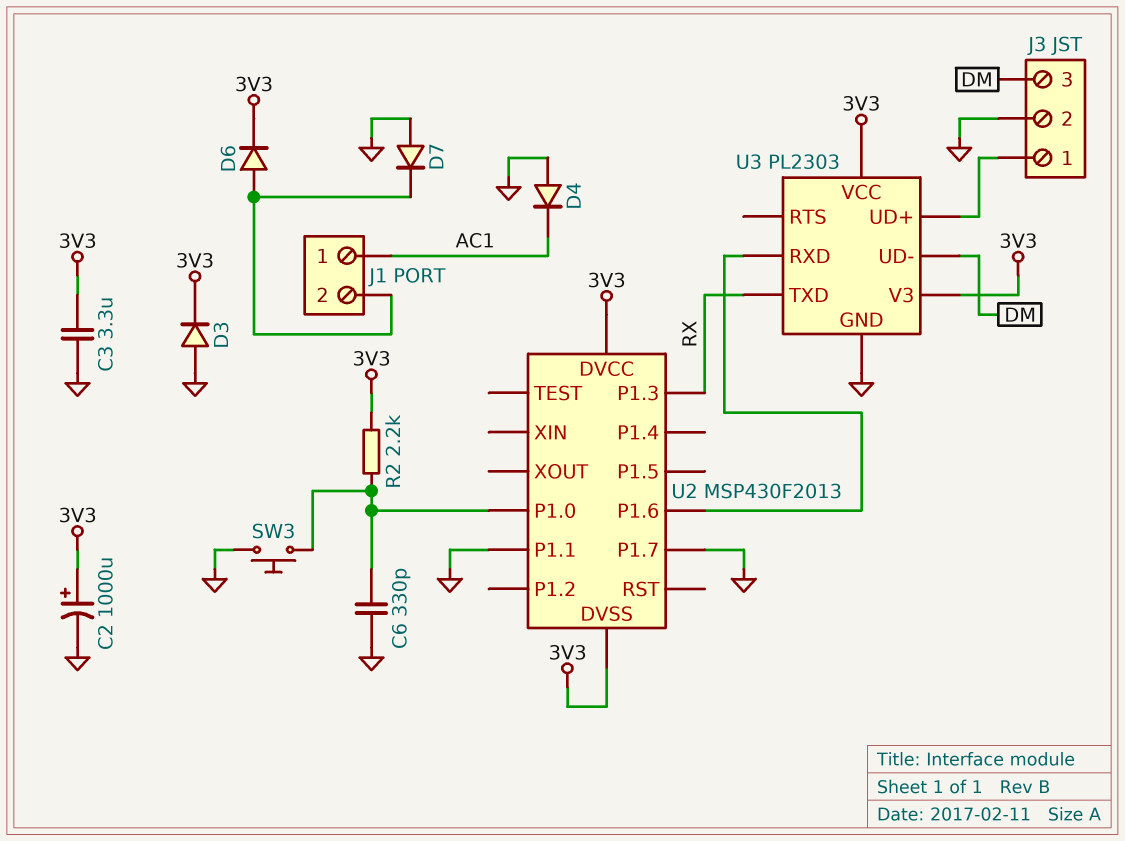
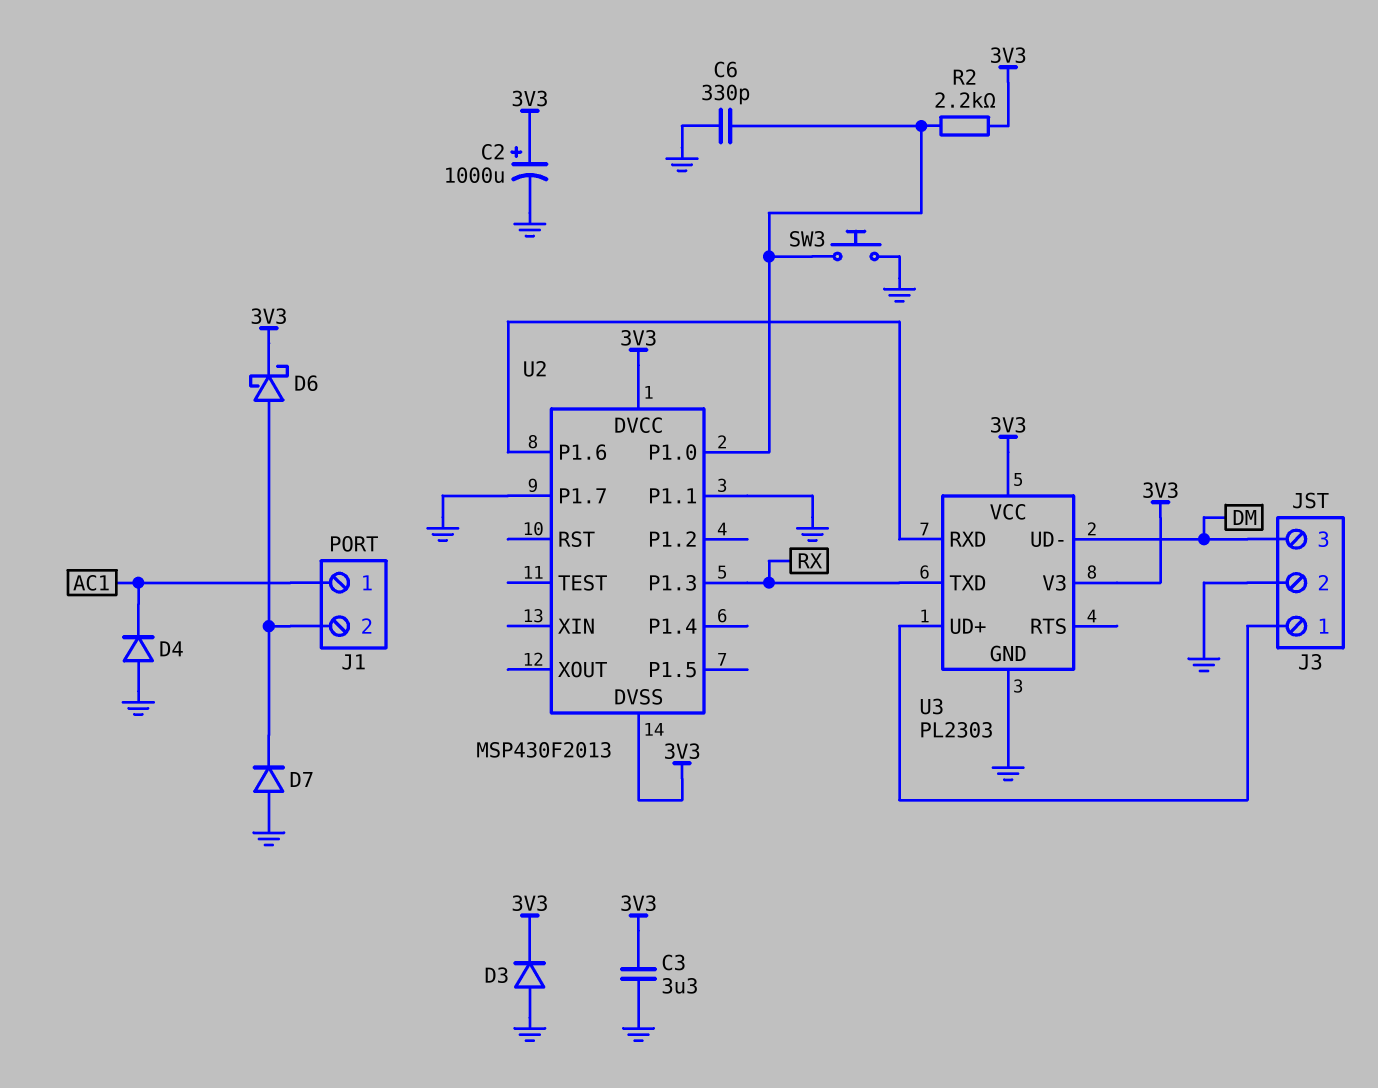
D6: diode (A J1/2, K 3V3) -> schottky (A J1/2, K 3V3)

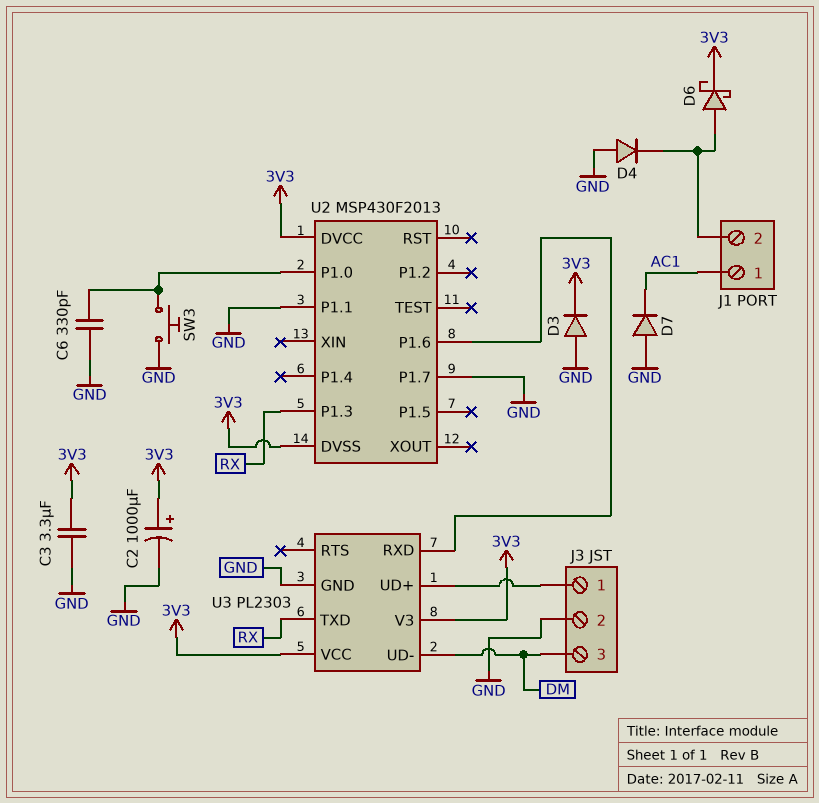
D4: diode (A GND, K AC1) -> diode (A GND, K J1/2)
D7: diode (A GND, K J1/2) -> diode (A GND, K AC1)
R2: 2.2k (3V3, U2/P1.0) -> none

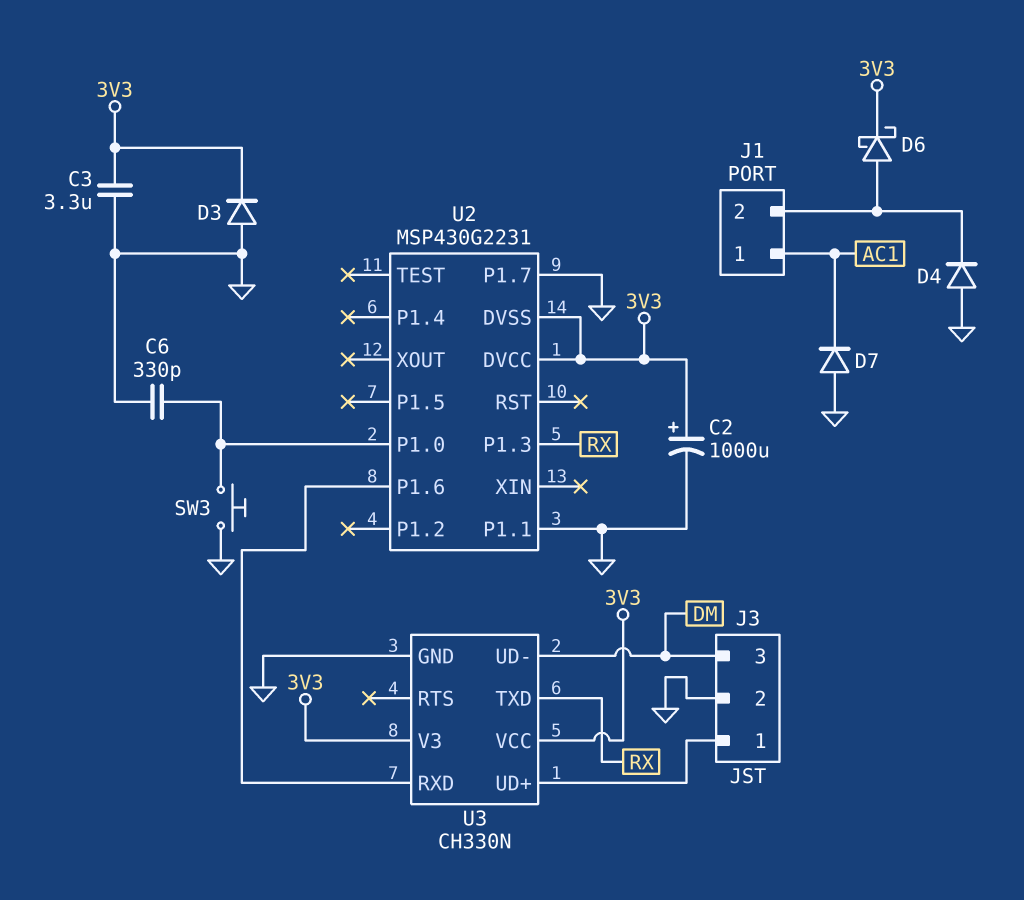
U2: MSP430F2013 -> MSP430G2231
U3: PL2303 -> CH330N

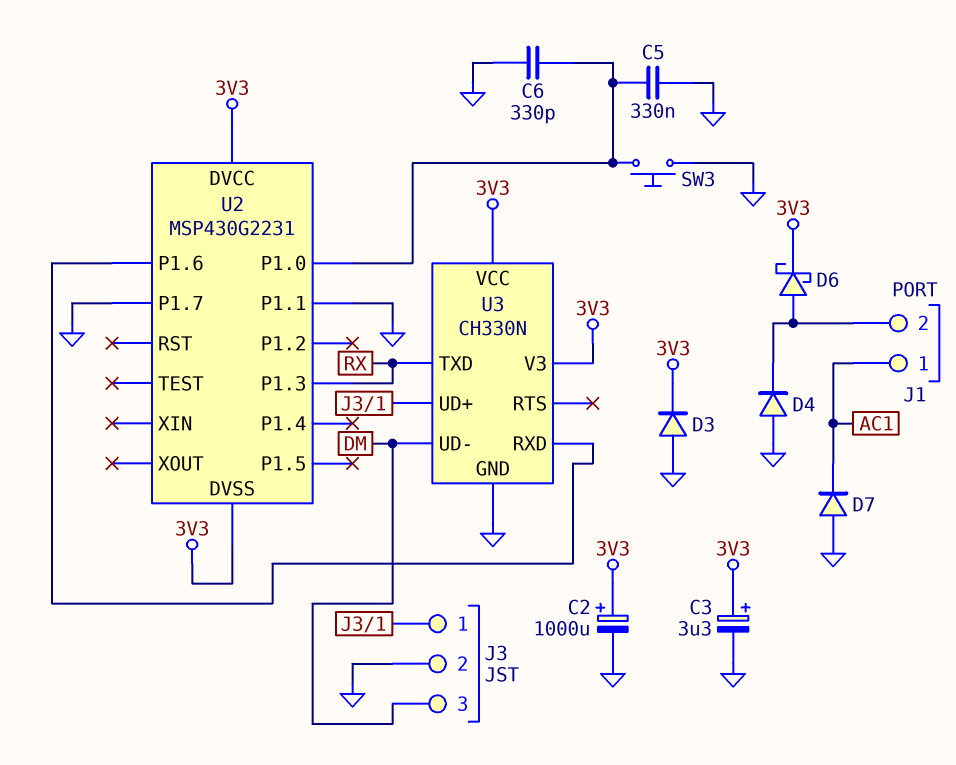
C3: 3.3uF (3V3, GND) -> 3.3uF (plus 3V3, minus GND)
C5: none -> 330nF (GND, U2/P1.0)

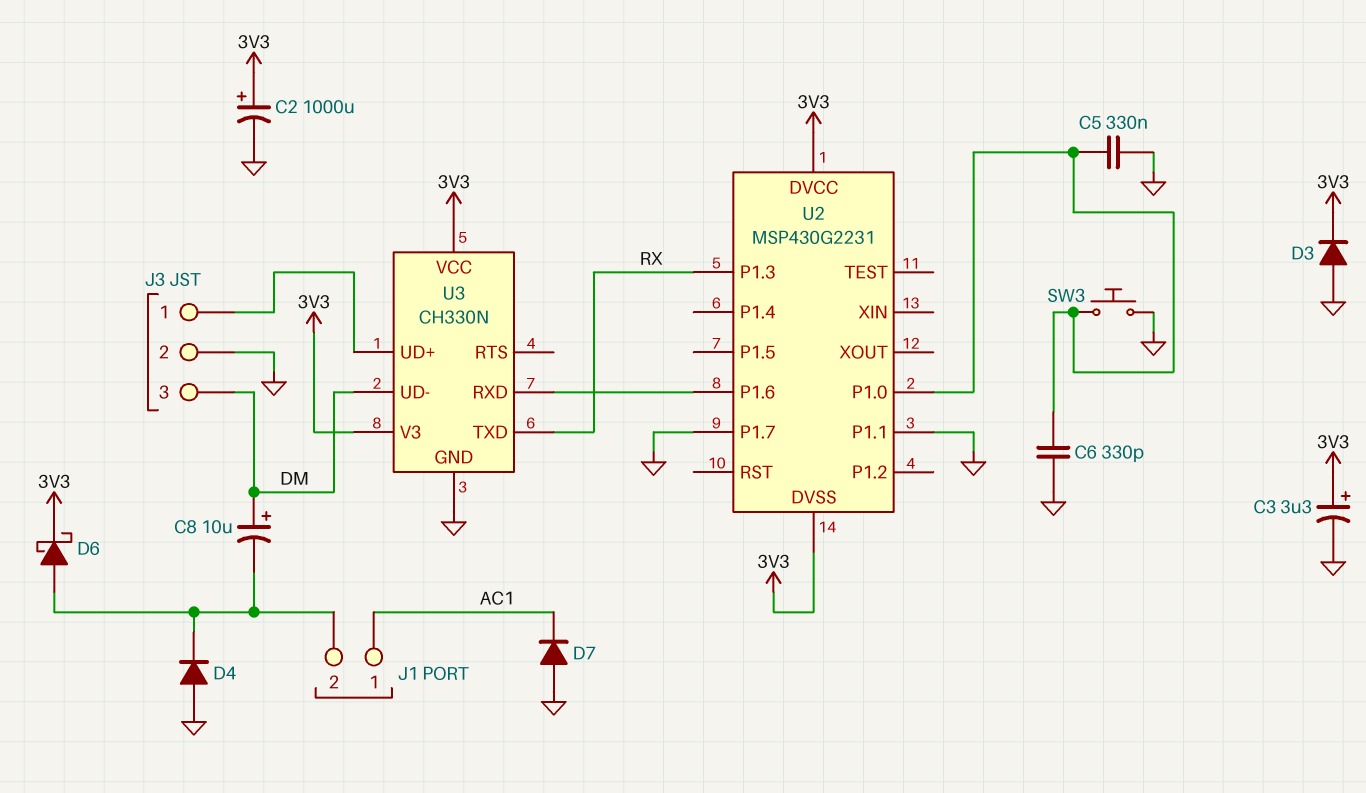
C8: none -> 10uF (plus DM, minus J1/2)

